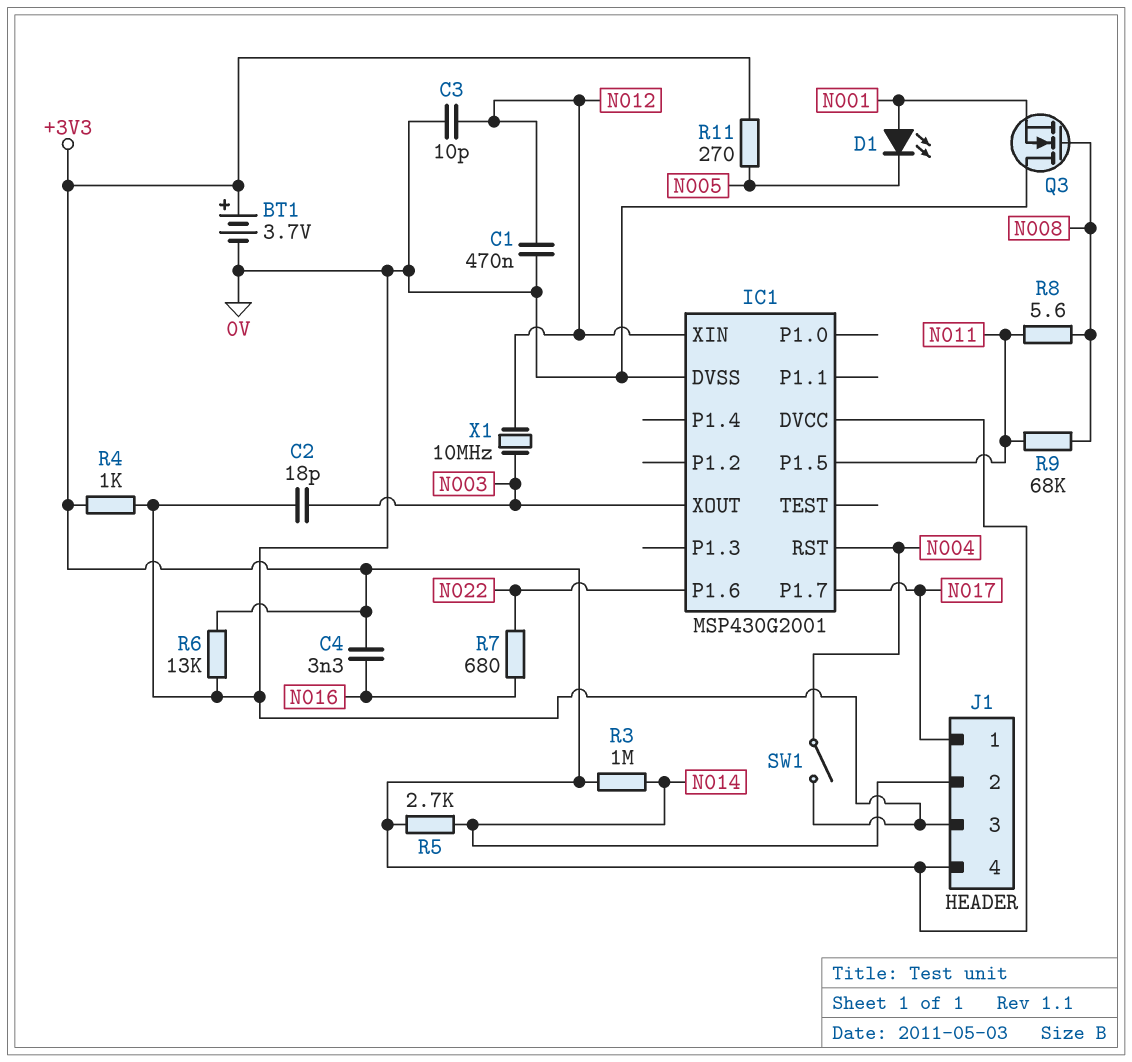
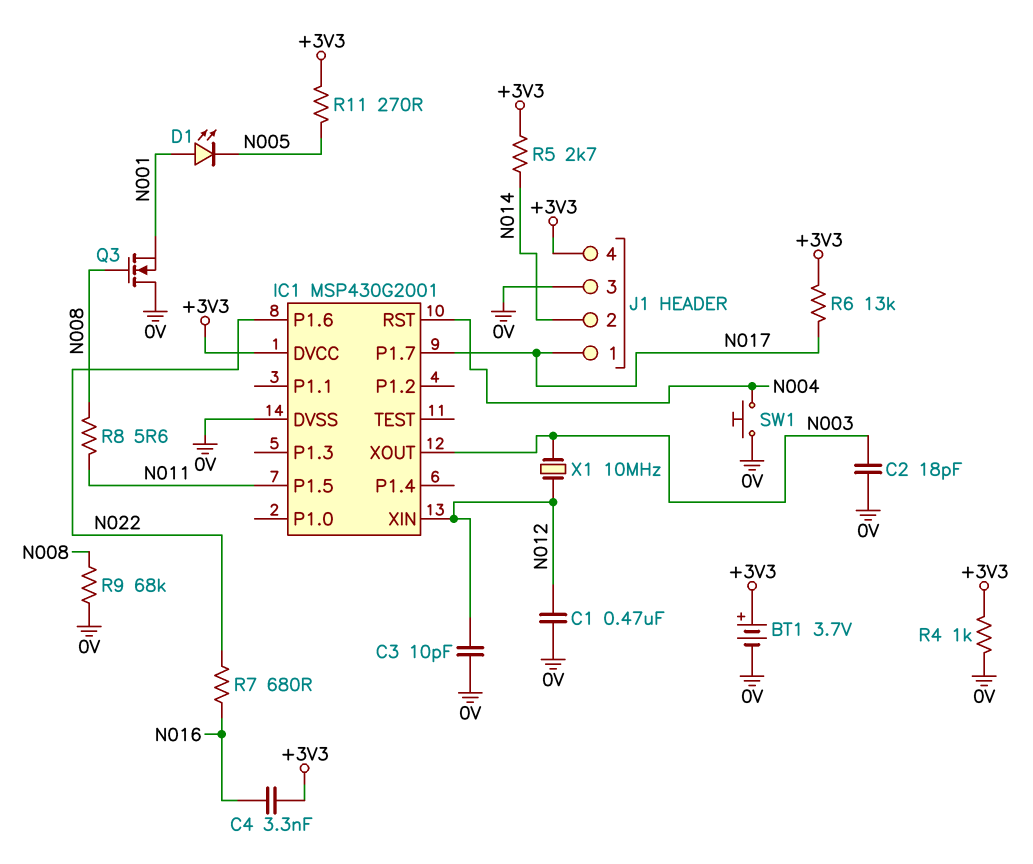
R3: 1M (+3V3, N014) -> none
R6: 13k (+3V3, 0V) -> 13k (+3V3, N017)
R9: 68k (N008, N011) -> 68k (0V, N008)
SW1: switch (0V, N004) -> button (0V, N004)

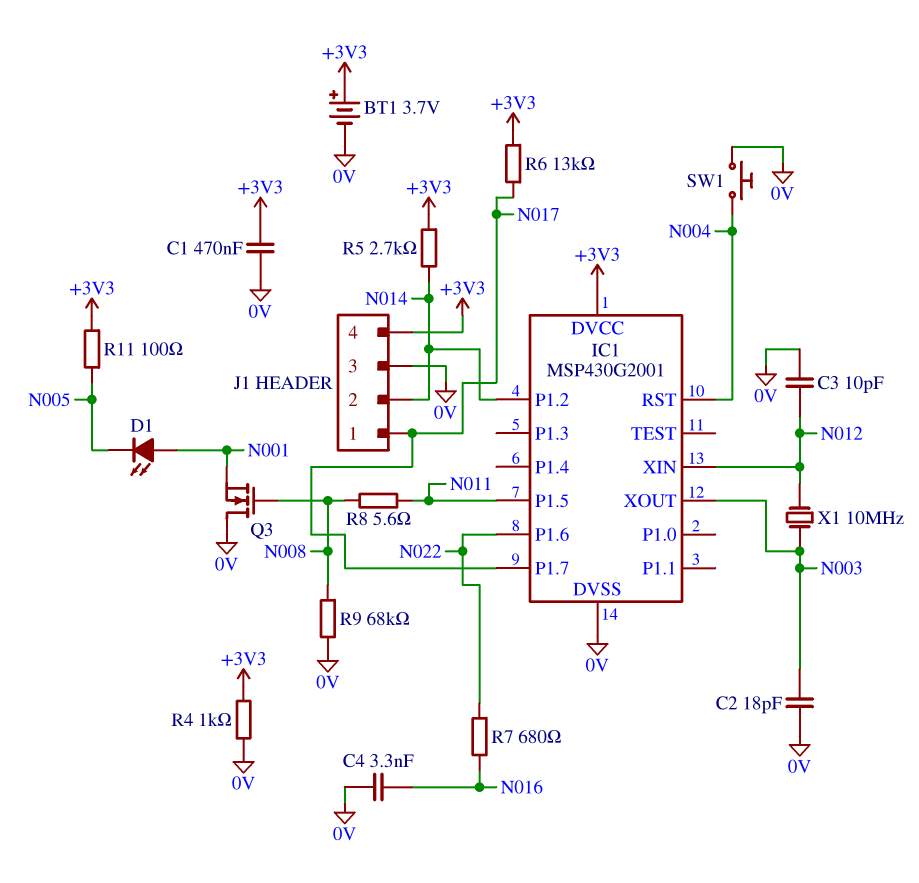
C1: 470nF (0V, N012) -> 470nF (+3V3, 0V)
C4: 3.3nF (+3V3, N016) -> 3.3nF (0V, N016)
IC1 pin P1.2: none -> N014
R11: 270 (+3V3, N005) -> 100 (+3V3, N005)

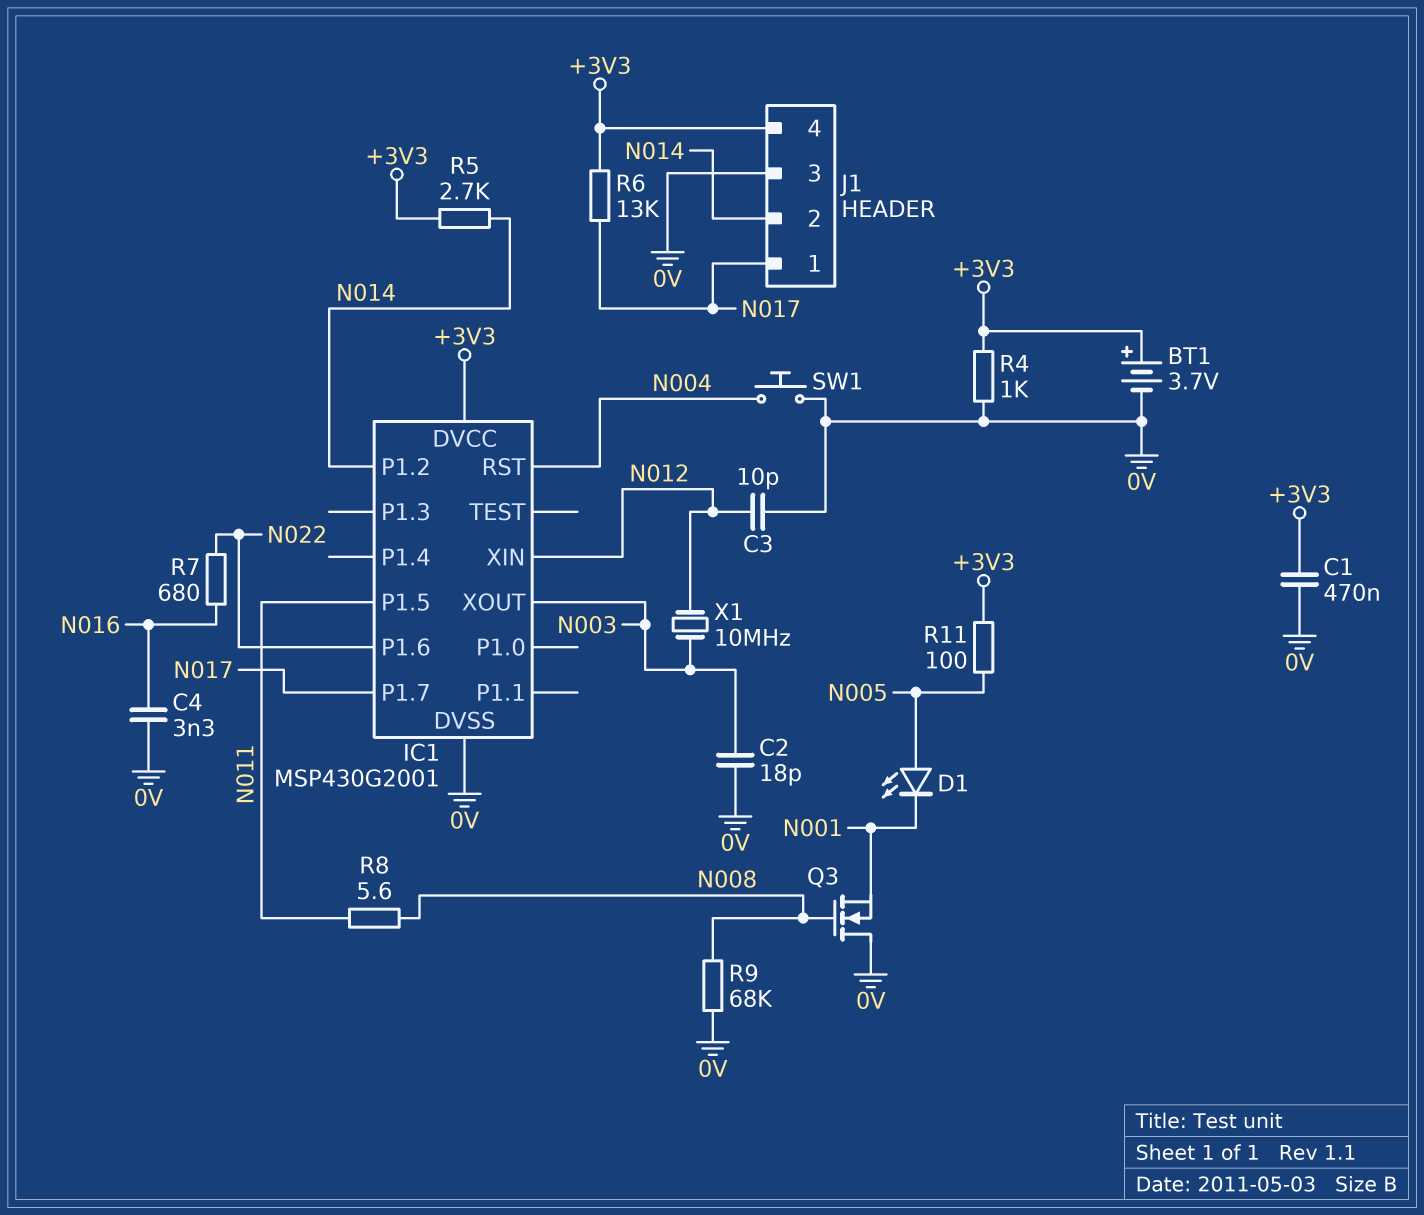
D1: LED (A N001, K N005) -> LED (A N005, K N001)

